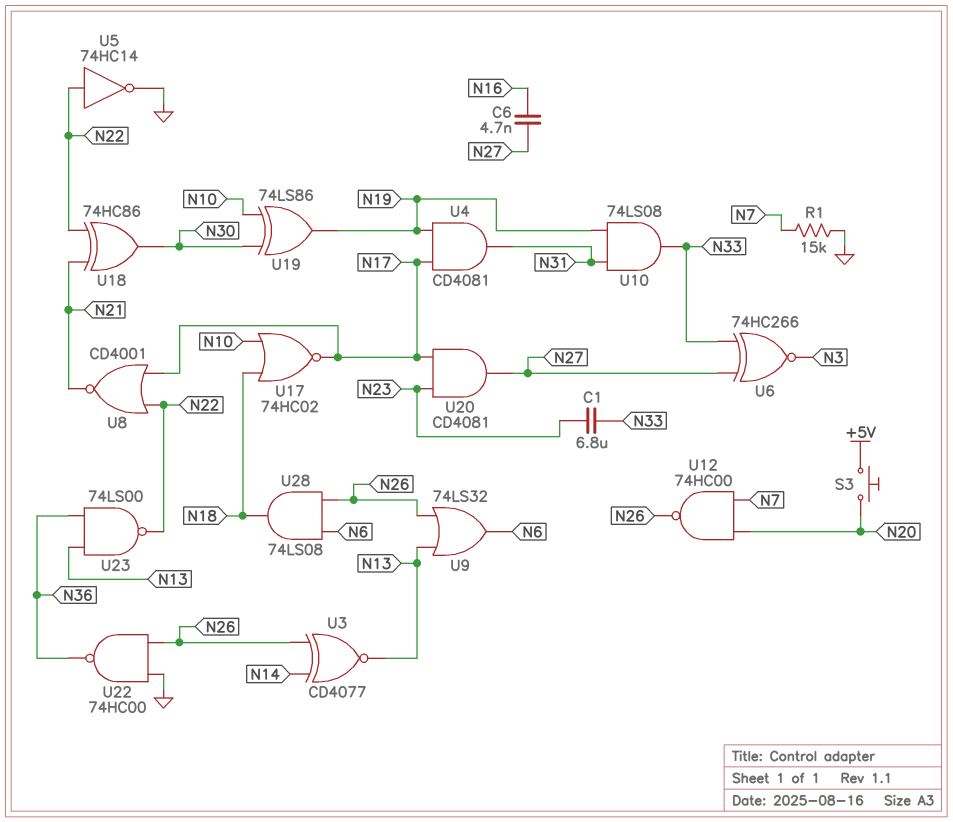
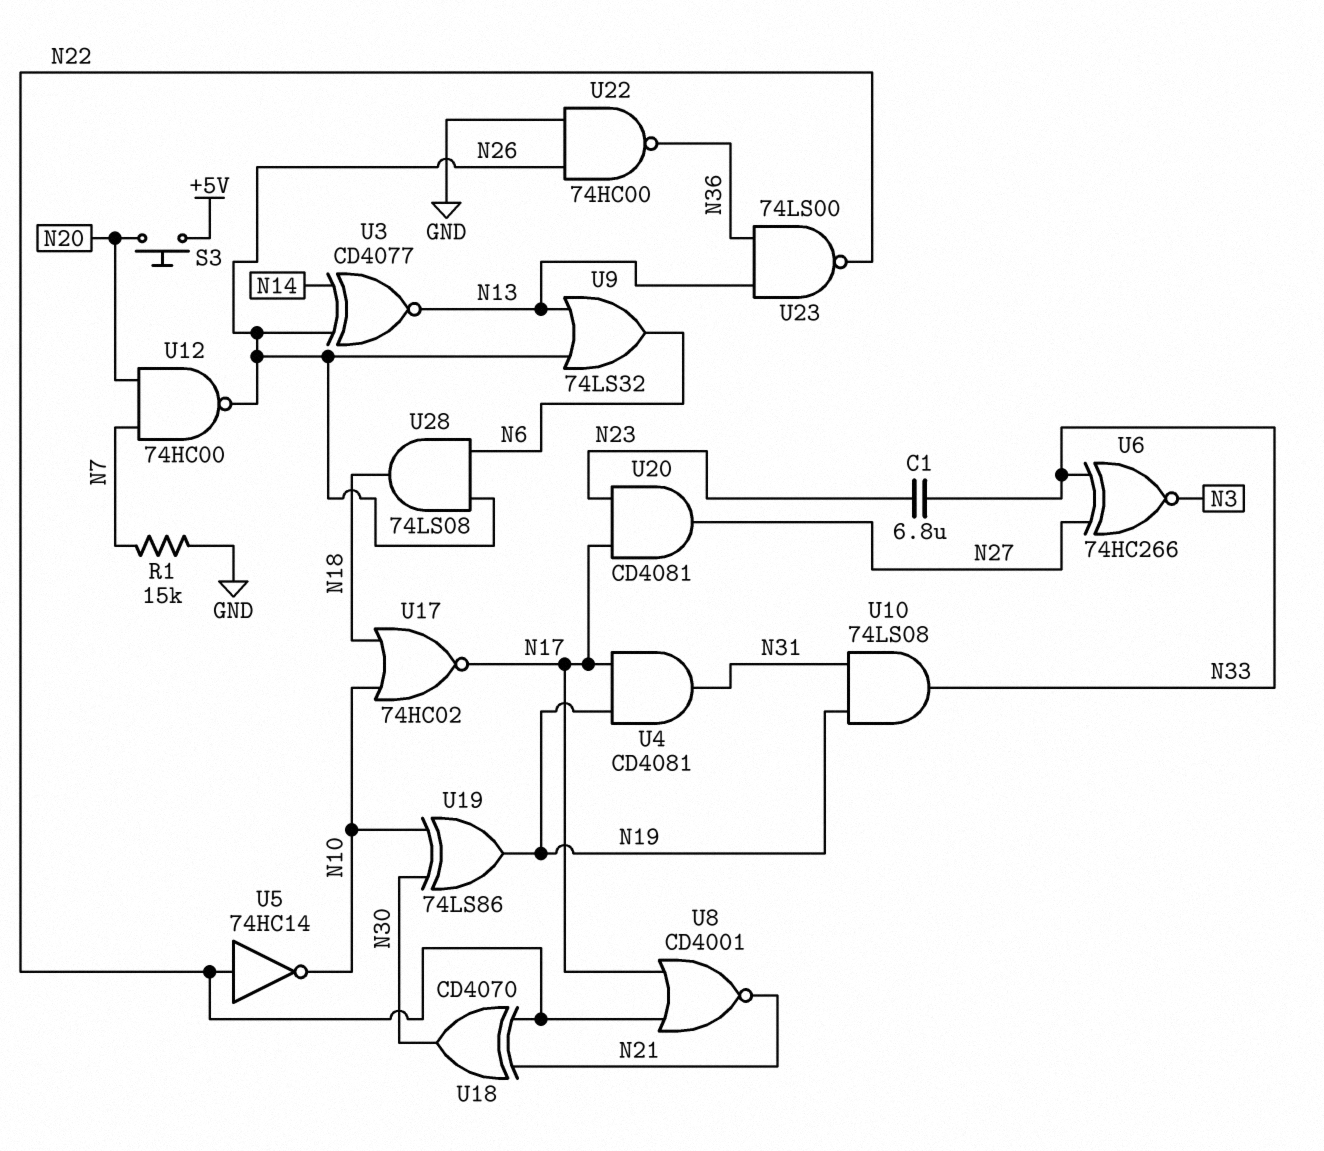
C6: 4.7nF (N16, N27) -> none
U5: NOT 74HC14 (in N22, out GND) -> NOT 74HC14 (in N22, out N10)
U18: XOR 74HC86 (in N21, in N22, out N30) -> XOR CD4070 (in N21, in N22, out N30)

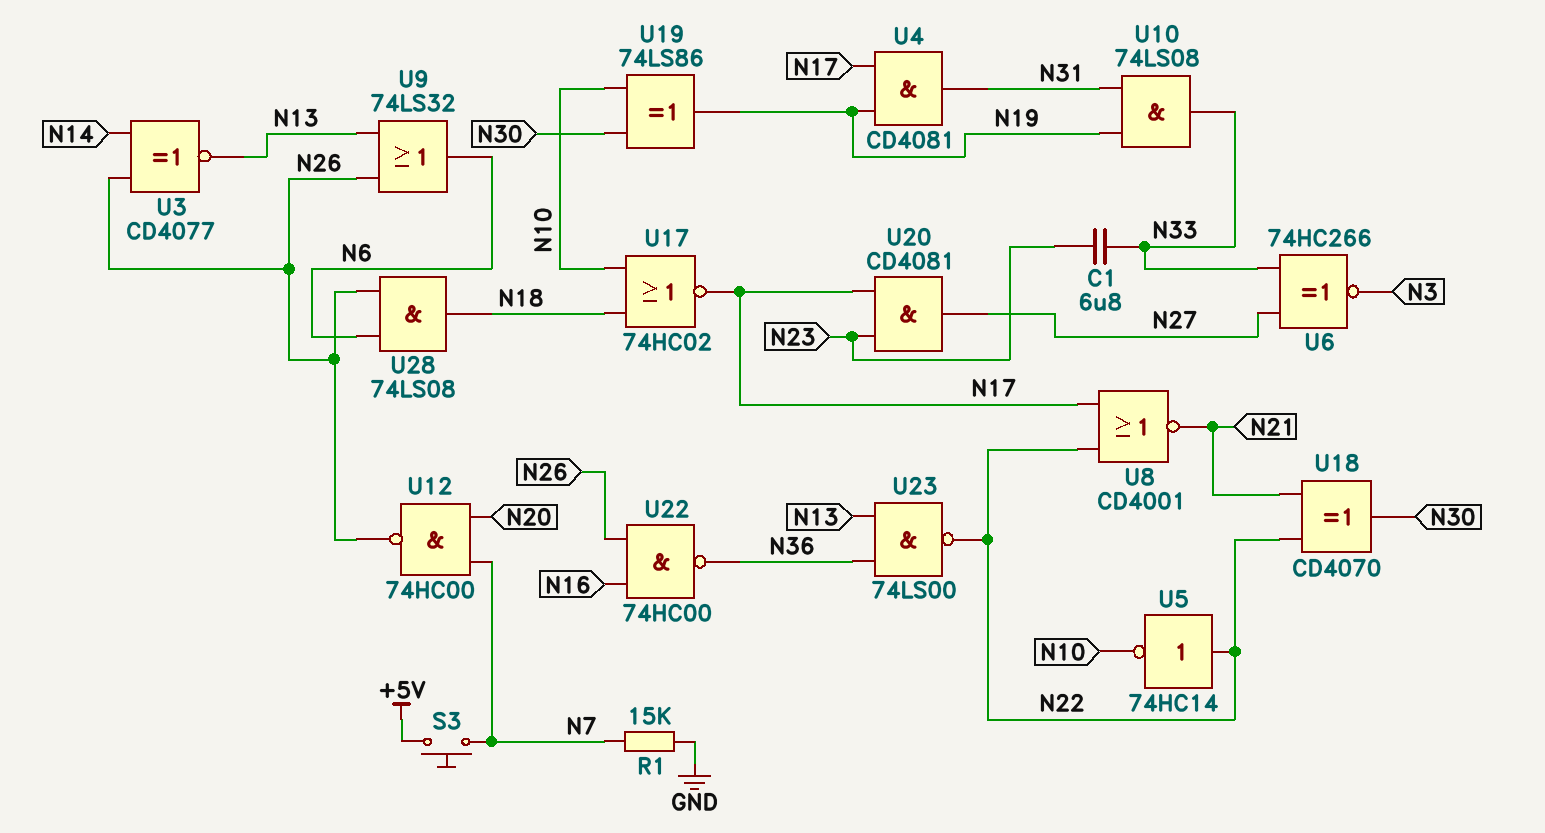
S3: button (+5V, N20) -> button (+5V, N7)
U22: NAND 74HC00 (in GND, in N26, out N36) -> NAND 74HC00 (in N16, in N26, out N36)

